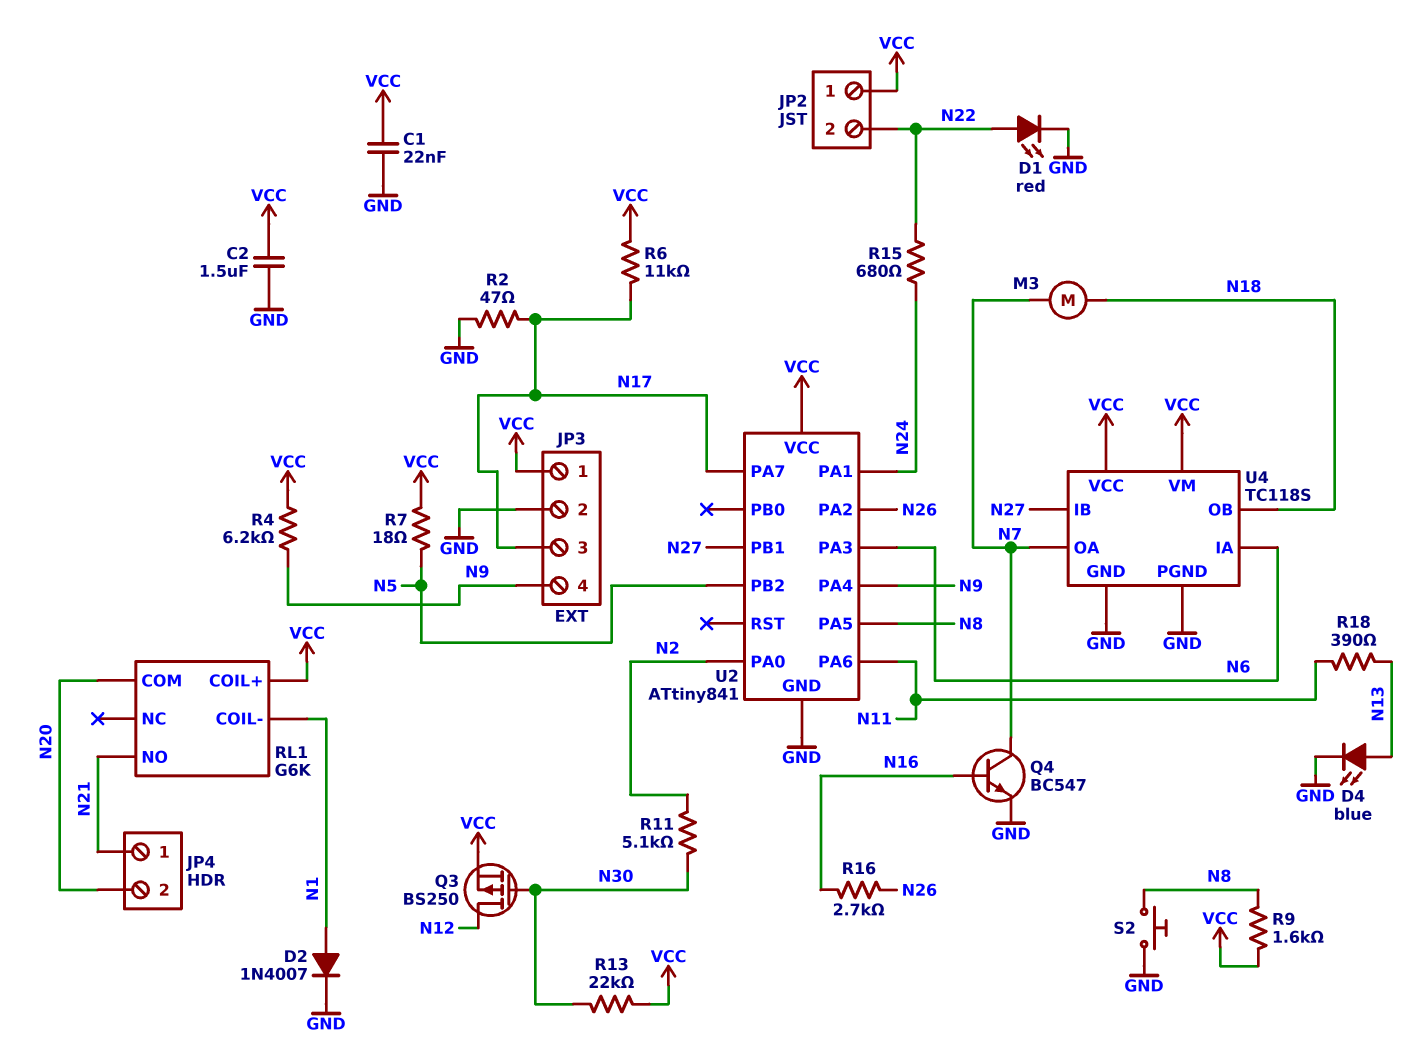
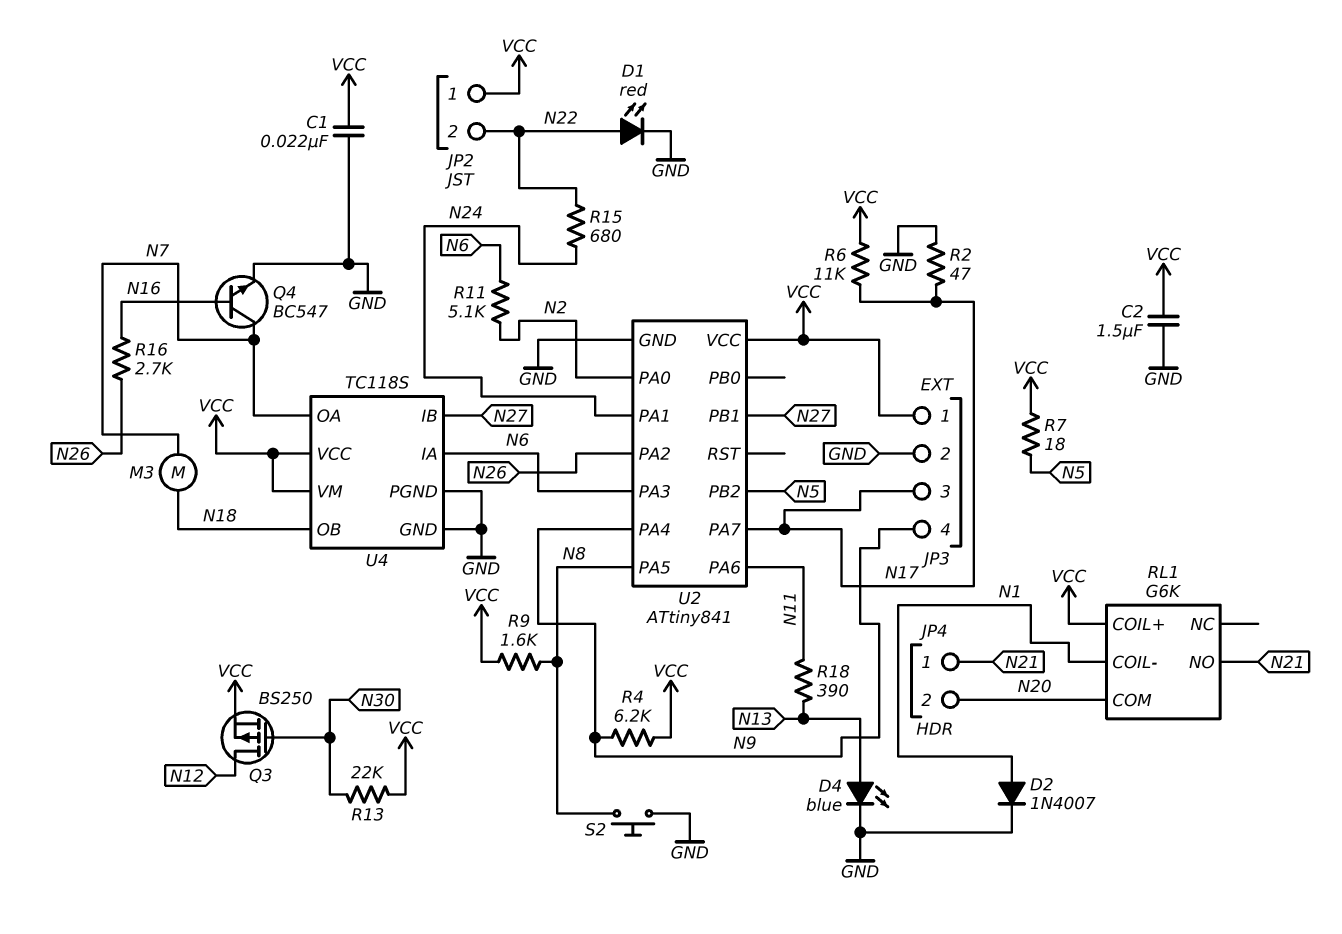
R11: 5.1k (N2, N30) -> 5.1k (N2, N6)

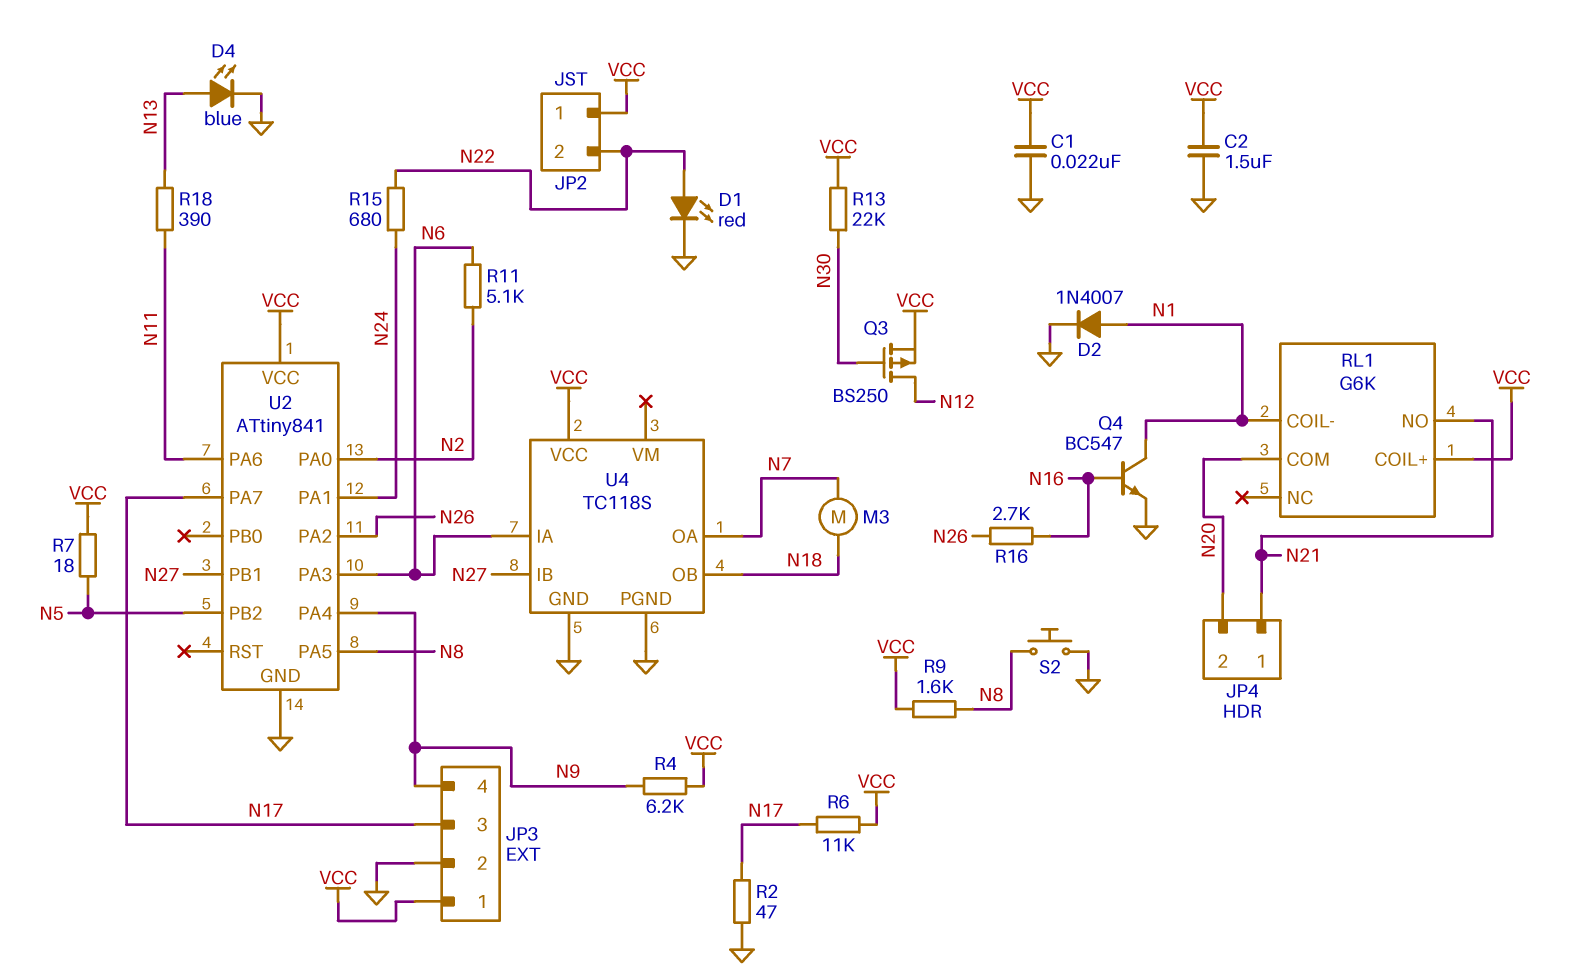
Q4: NPN BC547 (B N16, C N7, E GND) -> NPN BC547 (B N16, C N1, E GND)
U4 pin VM: VCC -> none

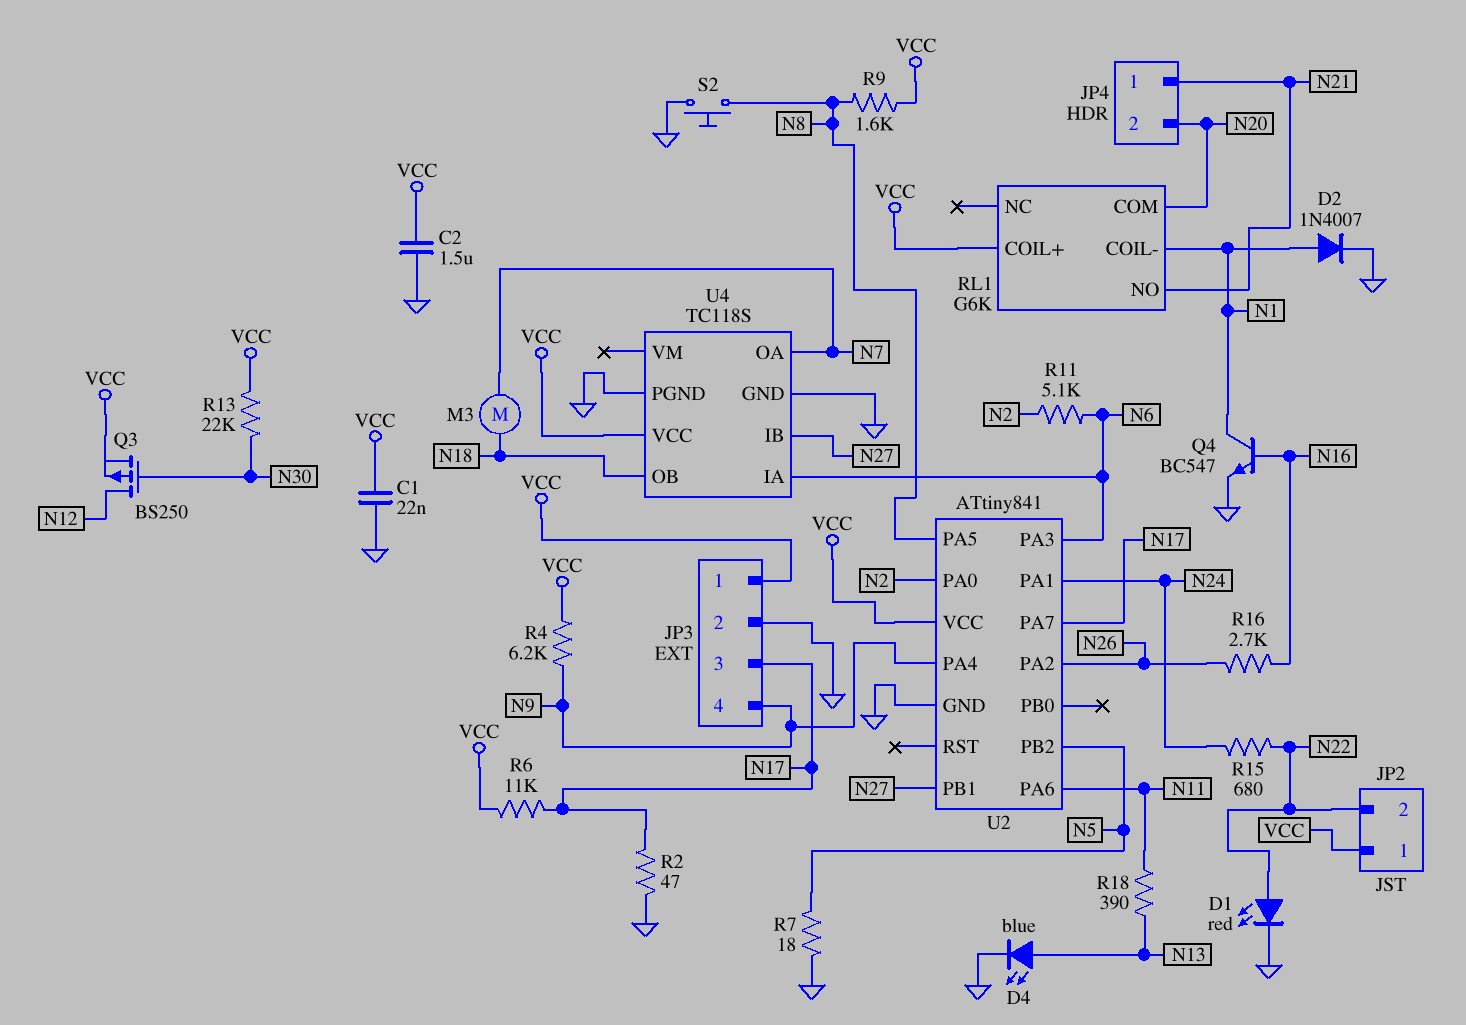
R7: 18 (N5, VCC) -> 18 (GND, N5)

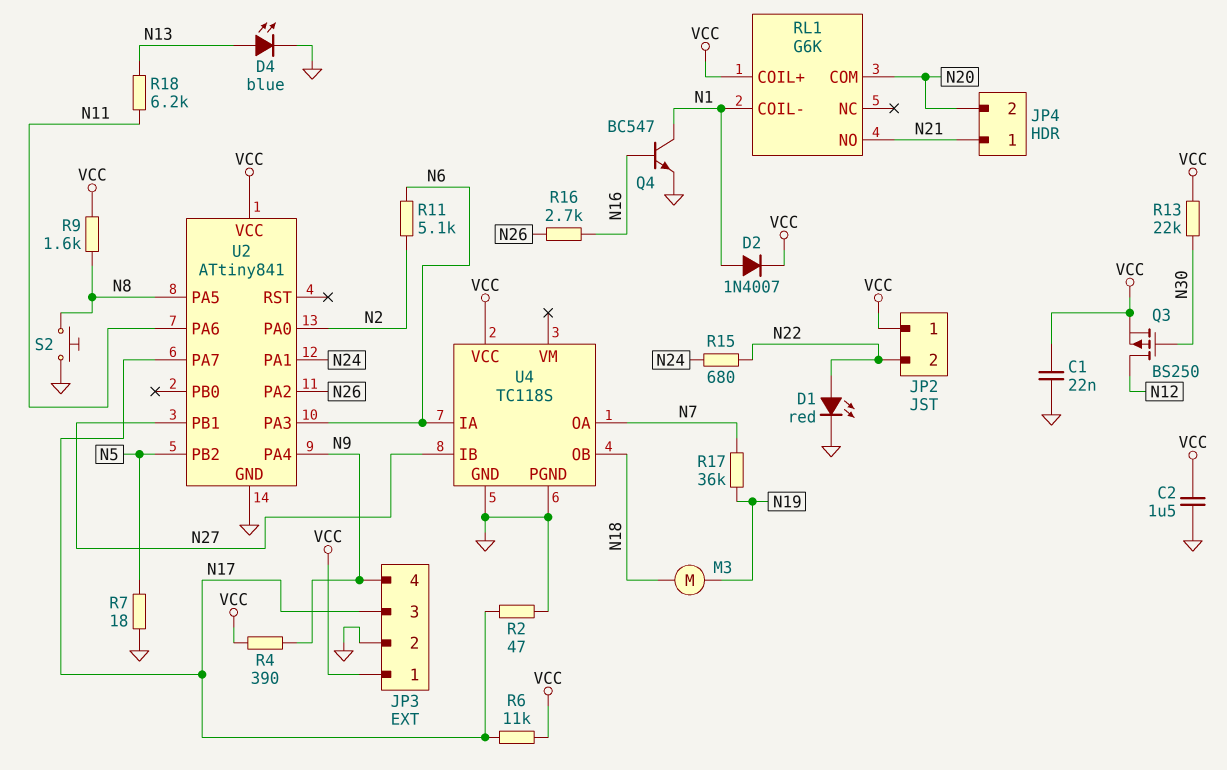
D2: diode 1N4007 (A N1, K GND) -> diode 1N4007 (A N1, K VCC)
M3: motor (N7, N18) -> motor (N18, N19)
R4: 6.2k (N9, VCC) -> 390 (N9, VCC)
R17: none -> 36k (N7, N19)
R18: 390 (N11, N13) -> 6.2k (N11, N13)

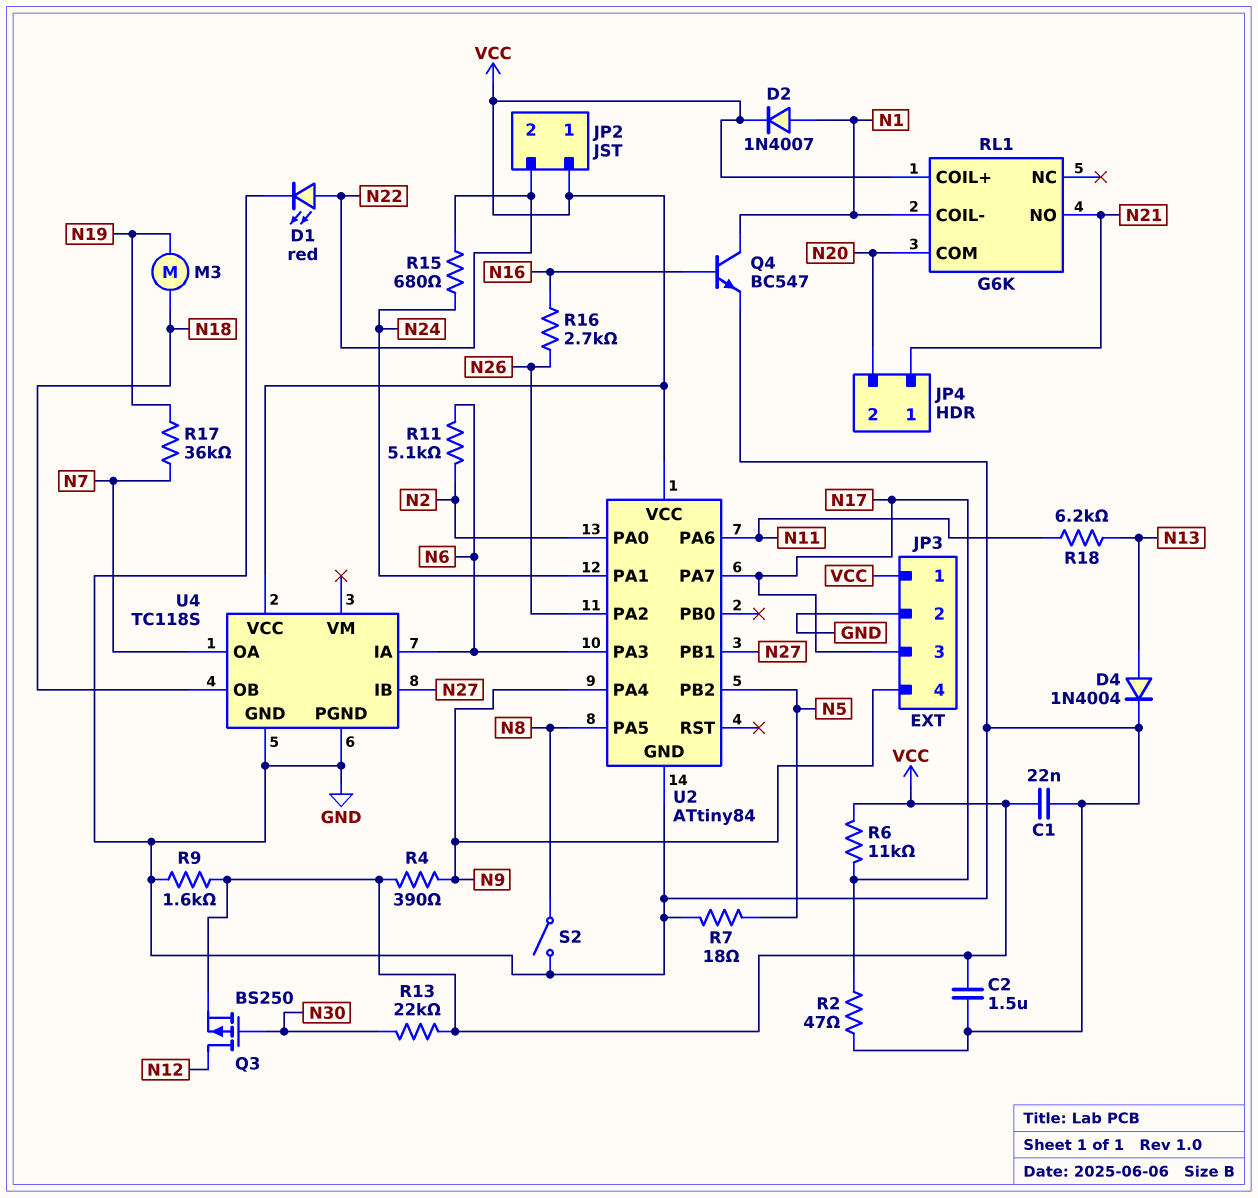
D4: LED blue (A N13, K GND) -> diode 1N4004 (A N13, K GND)
R9: 1.6k (N8, VCC) -> 1.6k (GND, VCC)
S2: button (GND, N8) -> switch (GND, N8)
U2: ATtiny841 -> ATtiny84

